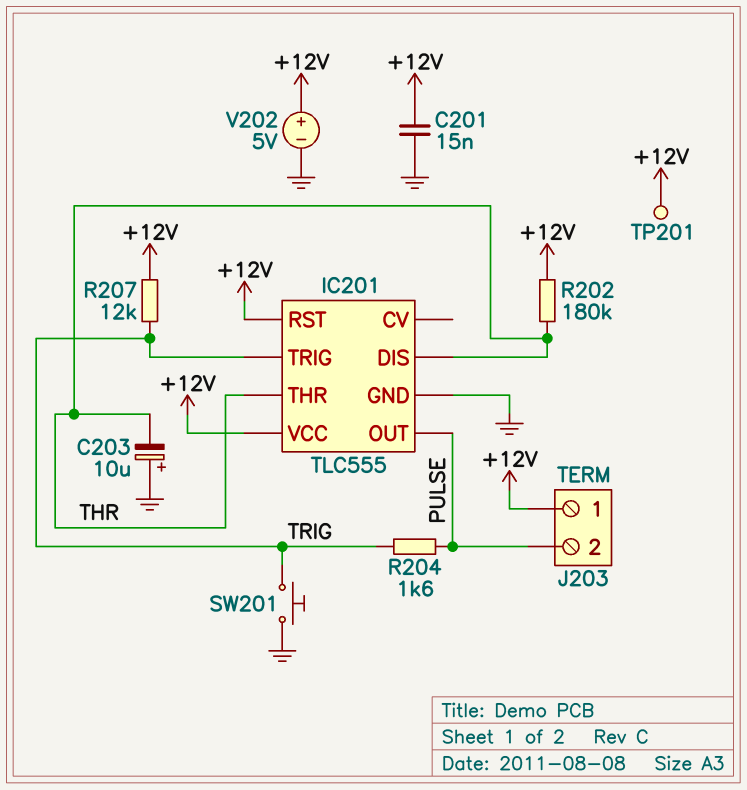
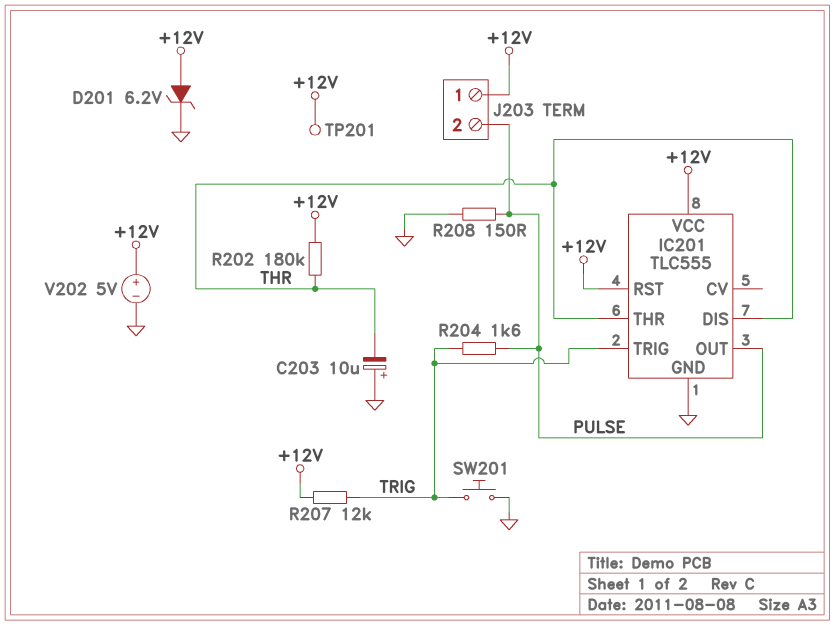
C201: 15nF (+12V, GND) -> none
D201: none -> zener 6.2V (A +12V, K GND)
R208: none -> 150 (GND, PULSE)

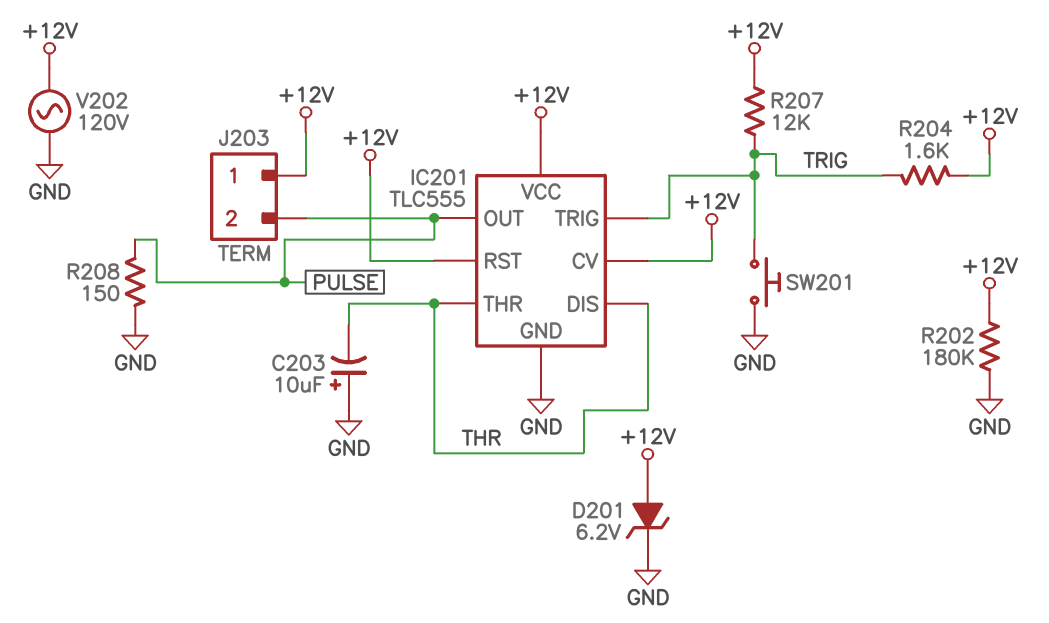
IC201 pin CV: none -> +12V
R202: 180k (+12V, THR) -> 180k (+12V, GND)
R204: 1.6k (PULSE, TRIG) -> 1.6k (+12V, TRIG)
TP201: test point (+12V) -> none
V202: 5V (plus +12V, minus GND) -> AC 120V (+12V, GND)

